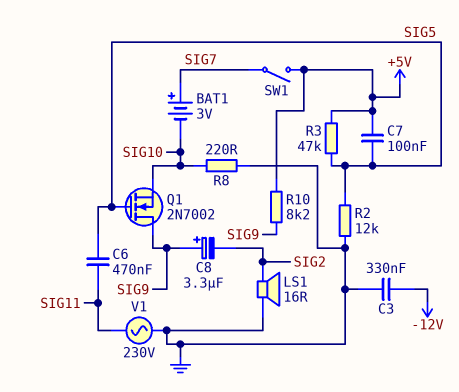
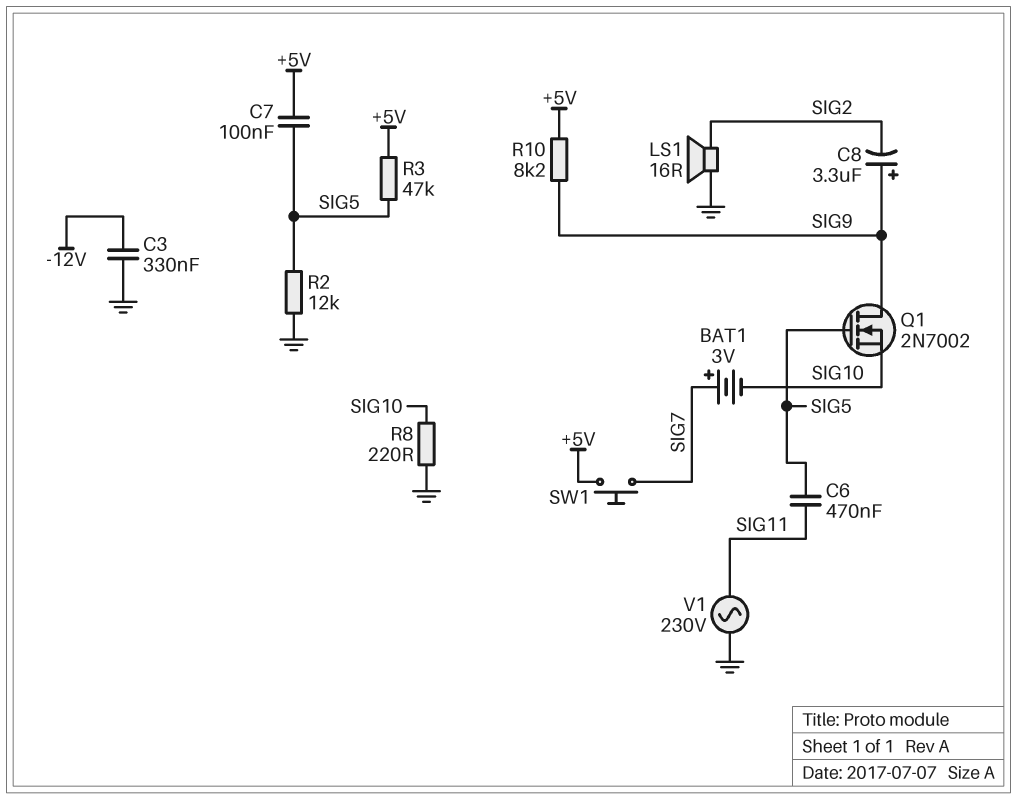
SW1: switch (+5V, SIG7) -> button (+5V, SIG7)

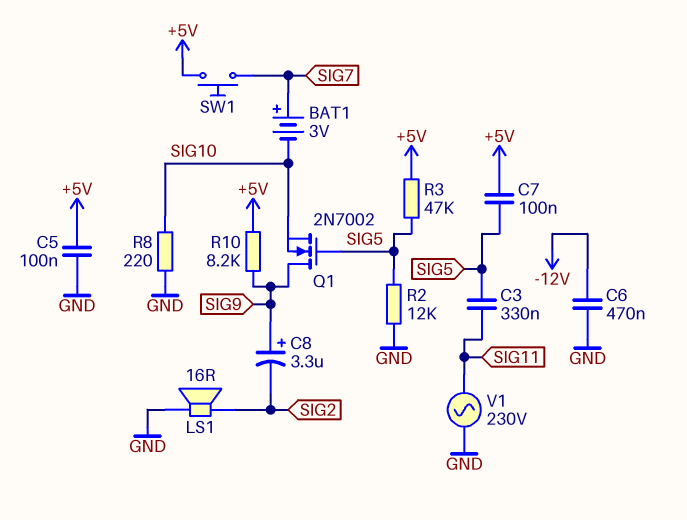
C3: 330nF (-12V, GND) -> 330nF (SIG5, SIG11)
C5: none -> 100nF (+5V, GND)
C6: 470nF (SIG5, SIG11) -> 470nF (-12V, GND)

